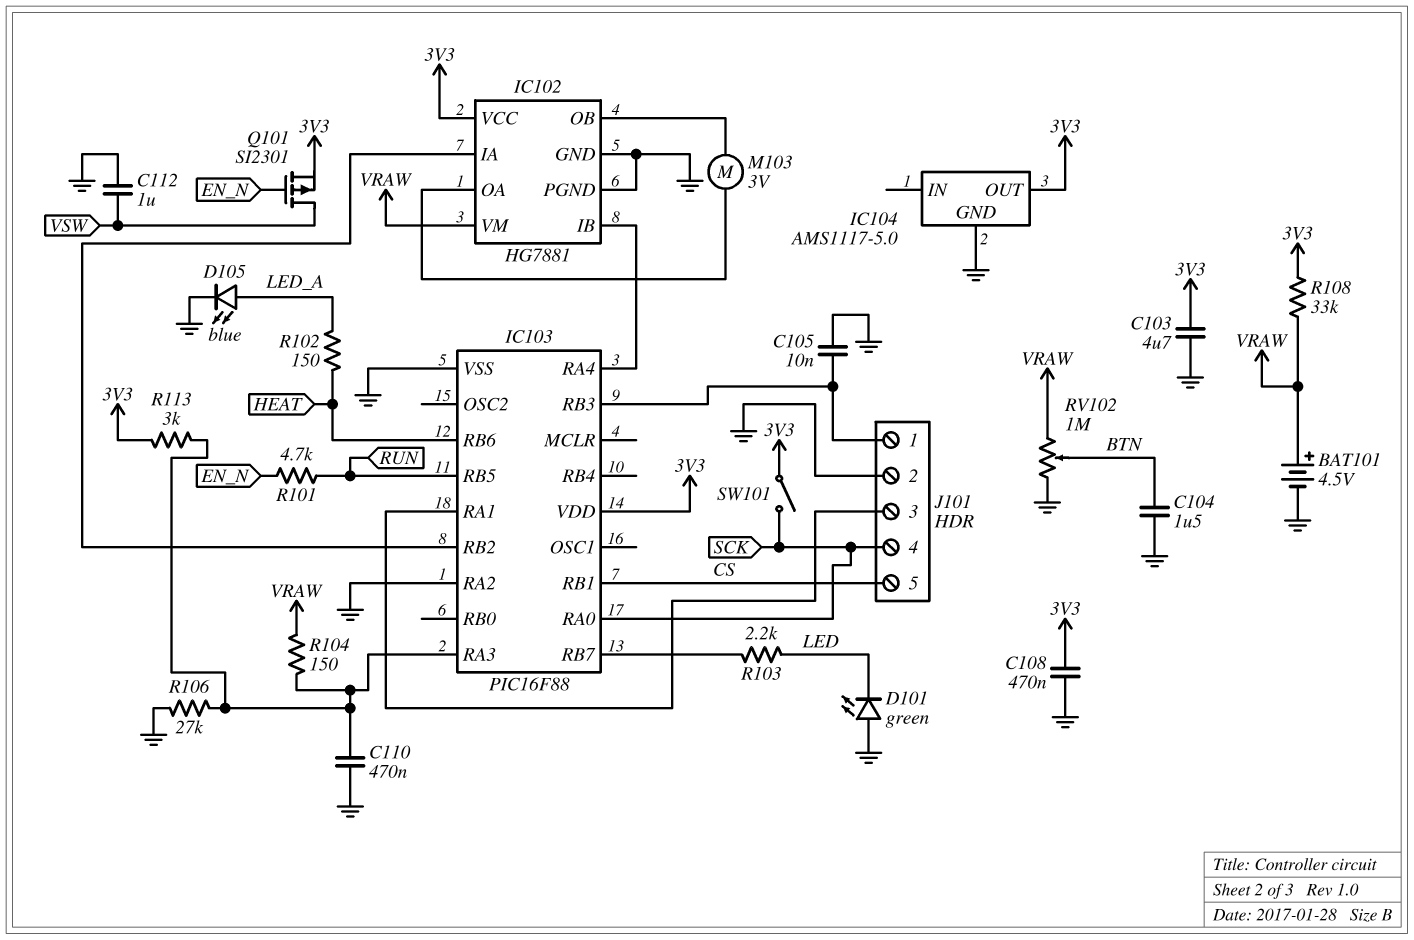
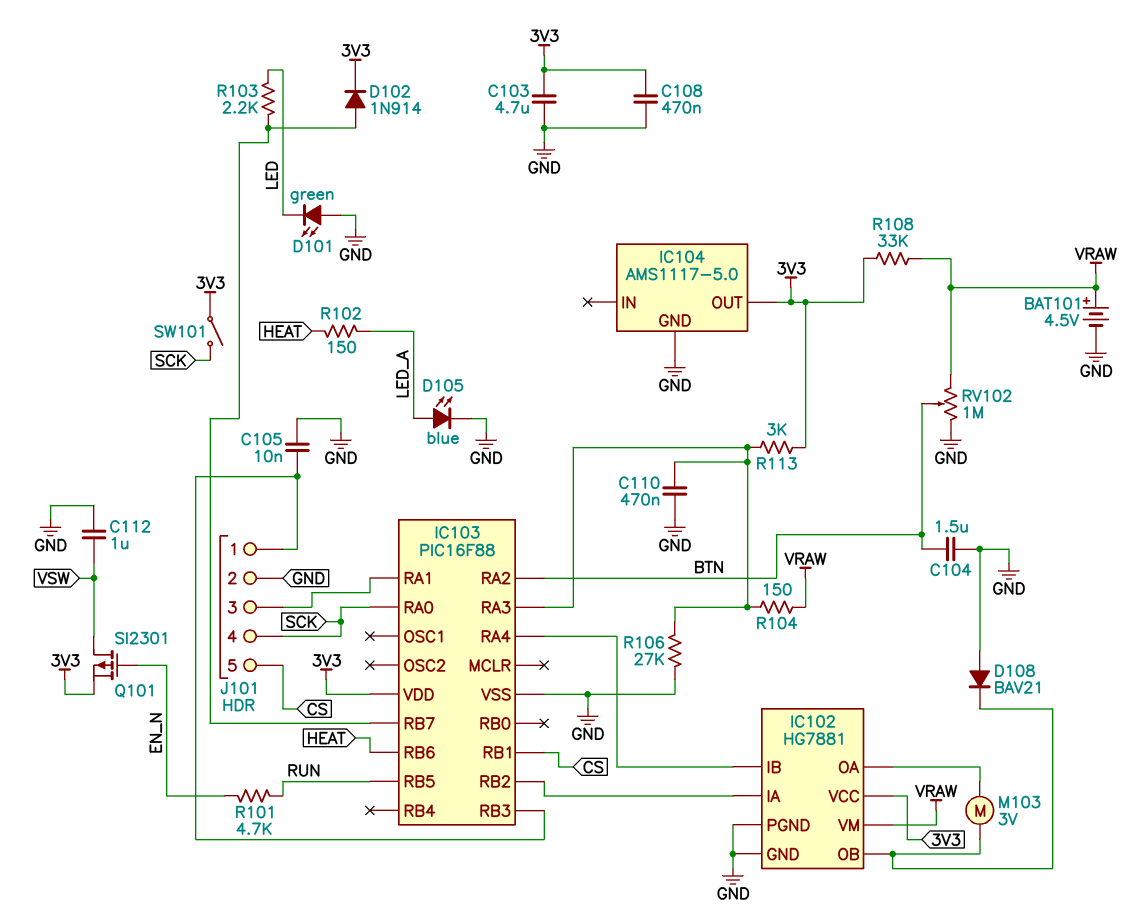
D102: none -> diode 1N914 (A IC103/RB7, K 3V3)
D108: none -> diode BAV21 (A GND, K IC102/OB)
IC103 pin RA2: GND -> BTN

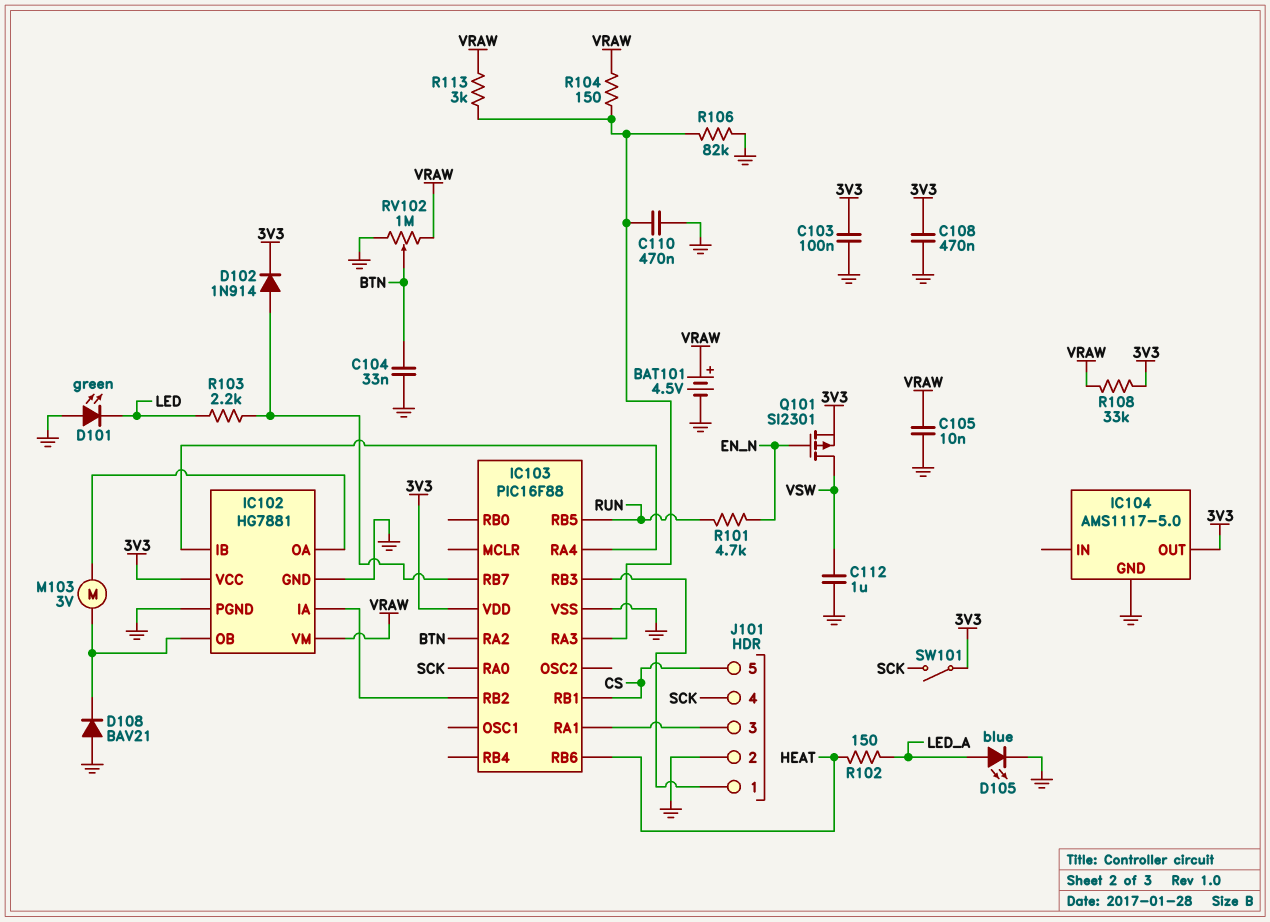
C103: 4.7uF (3V3, GND) -> 100nF (3V3, GND)
C104: 1.5uF (BTN, GND) -> 33nF (BTN, GND)
C105: 10nF (GND, IC103/RB3) -> 10nF (GND, VRAW)
R106: 27k (GND, IC103/RA3) -> 82k (GND, IC103/RA3)
R113: 3k (3V3, IC103/RA3) -> 3k (IC103/RA3, VRAW)

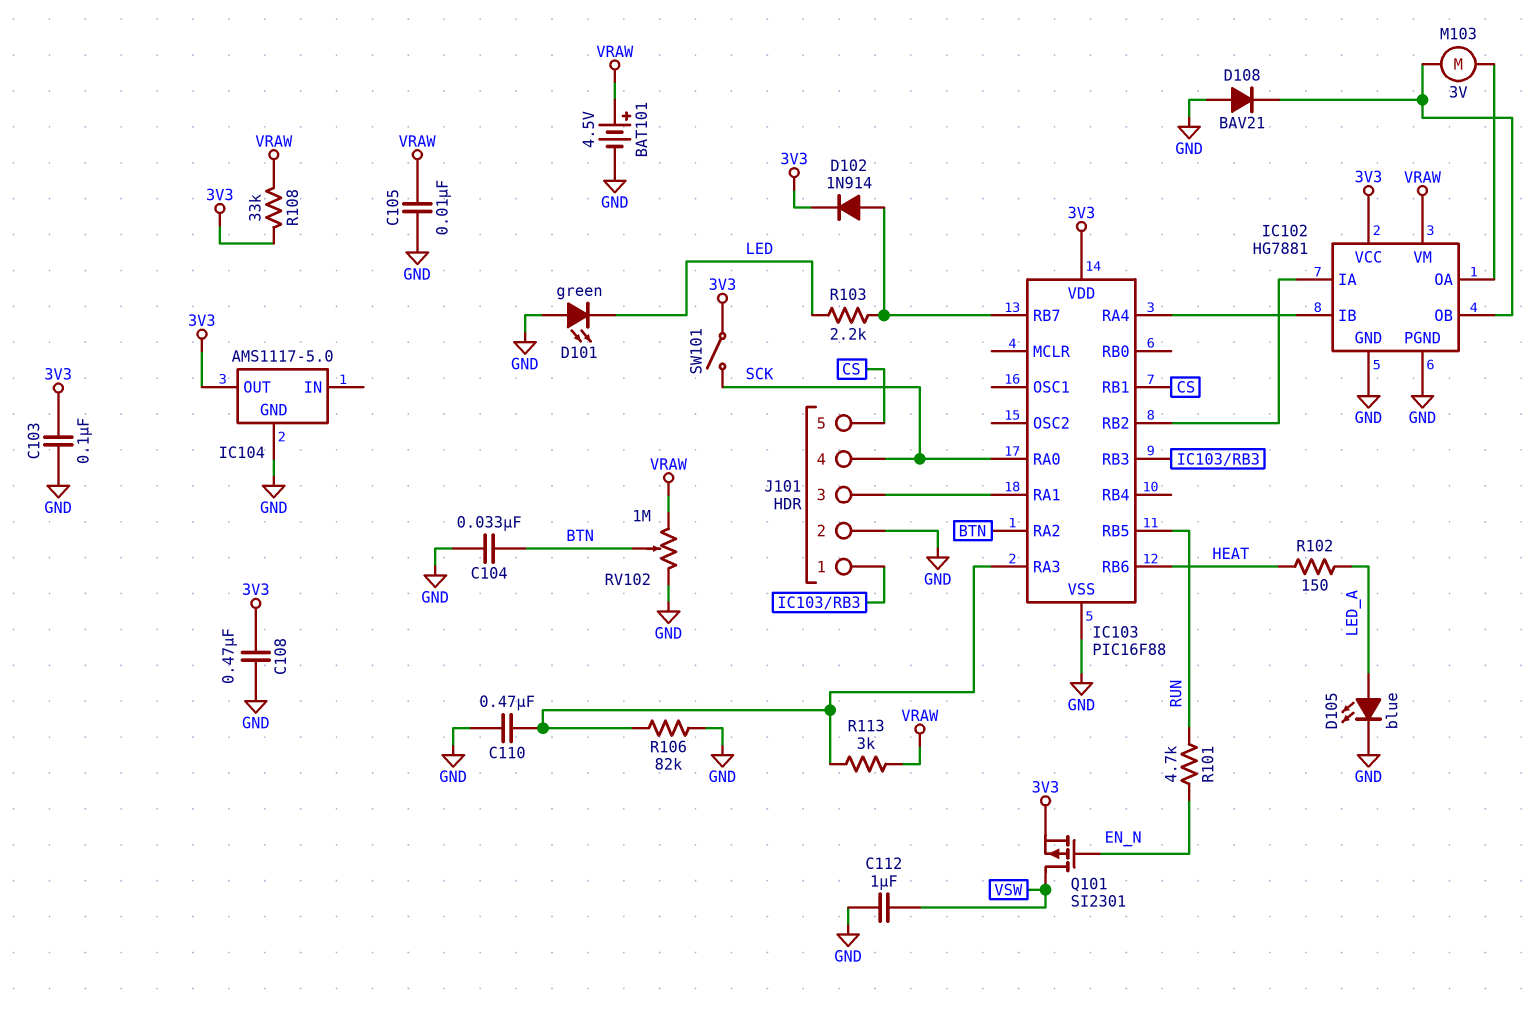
R104: 150 (IC103/RA3, VRAW) -> none

